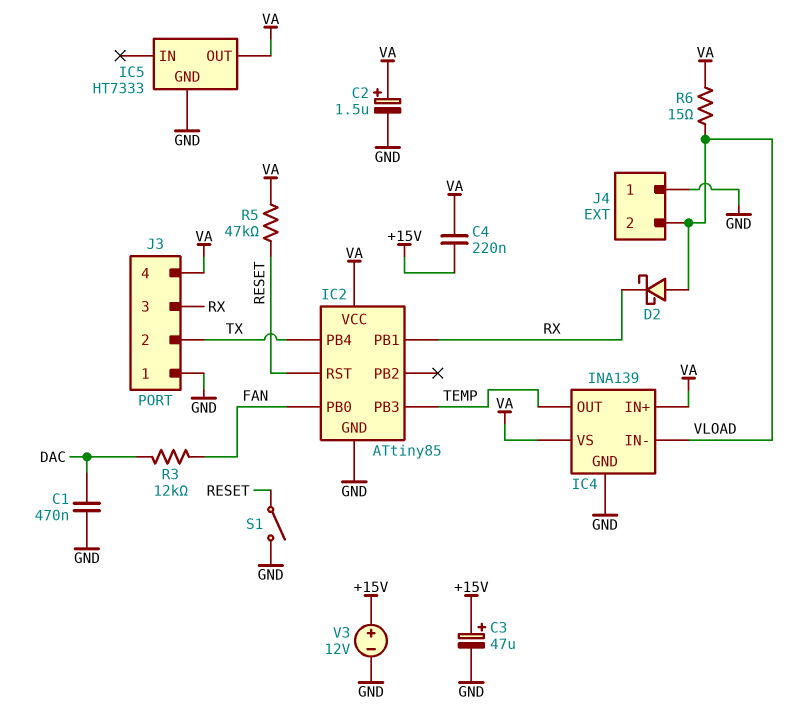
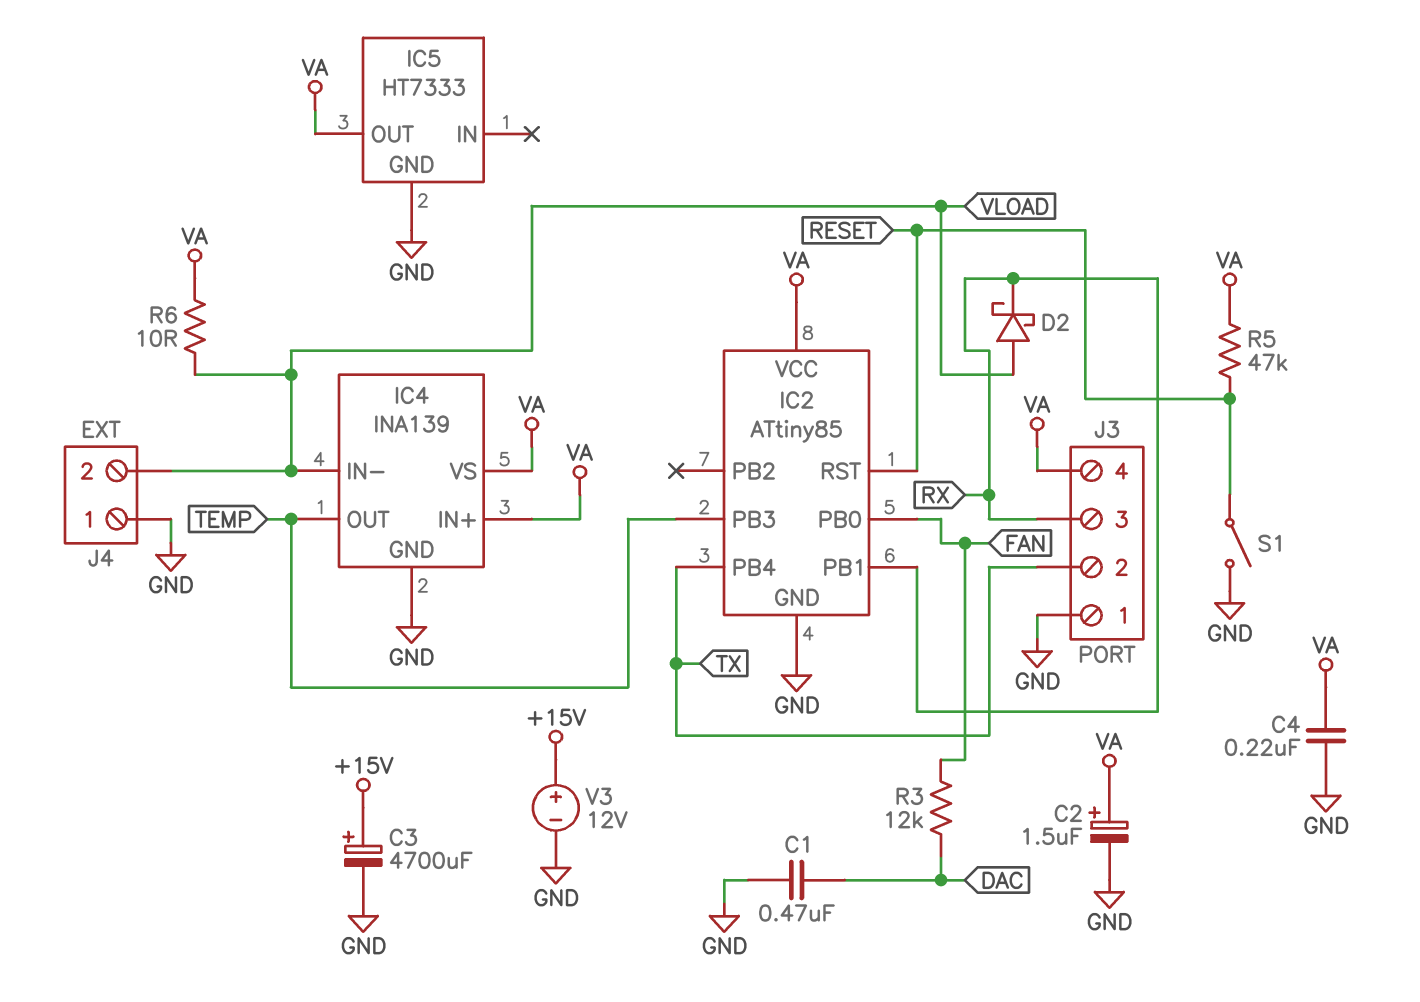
C3: 47uF (plus +15V, minus GND) -> 4700uF (plus +15V, minus GND)
C4: 220nF (+15V, VA) -> 220nF (GND, VA)
R6: 15 (VA, VLOAD) -> 10 (VA, VLOAD)

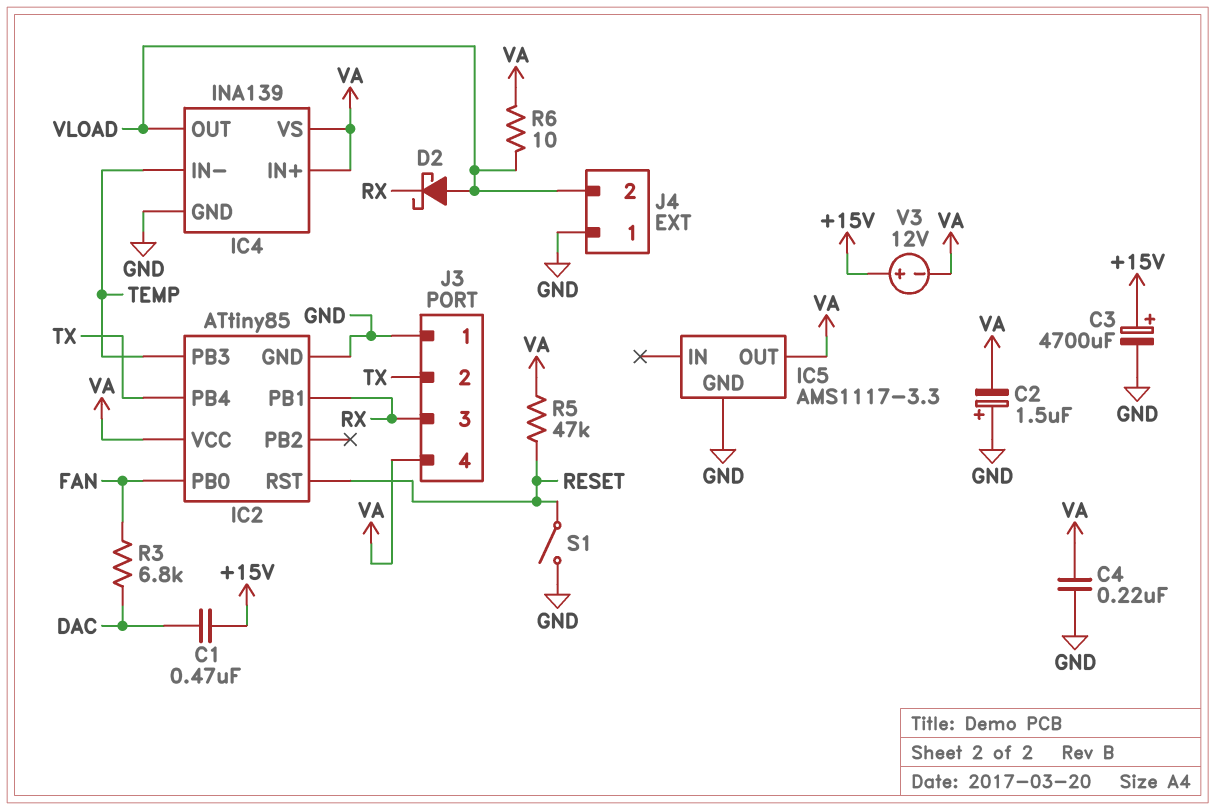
C1: 470nF (DAC, GND) -> 470nF (+15V, DAC)
C2: 1.5uF (plus VA, minus GND) -> 1.5uF (plus GND, minus VA)
IC4 pin IN-: VLOAD -> TEMP
IC4 pin OUT: TEMP -> VLOAD
IC5: HT7333 -> AMS1117-3.3
R3: 12k (DAC, FAN) -> 6.8k (DAC, FAN)
V3: 12V (plus +15V, minus GND) -> 12V (plus +15V, minus VA)

